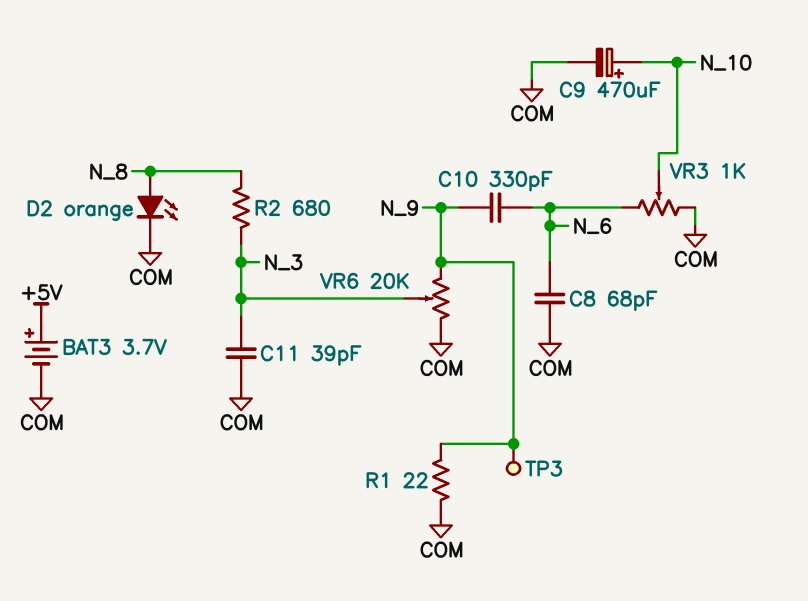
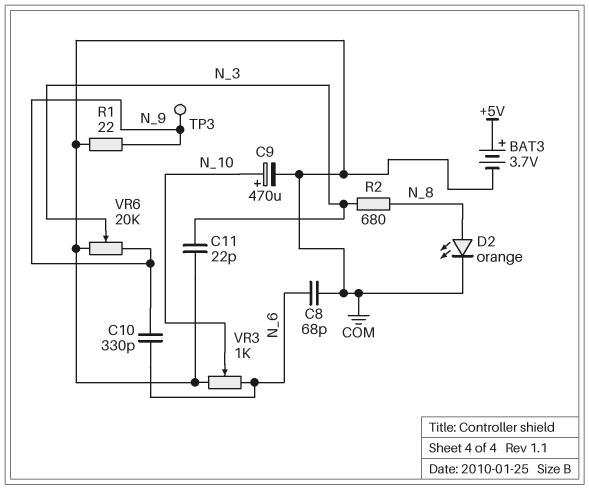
C11: 39pF (COM, N_3) -> 22pF (COM, N_3)

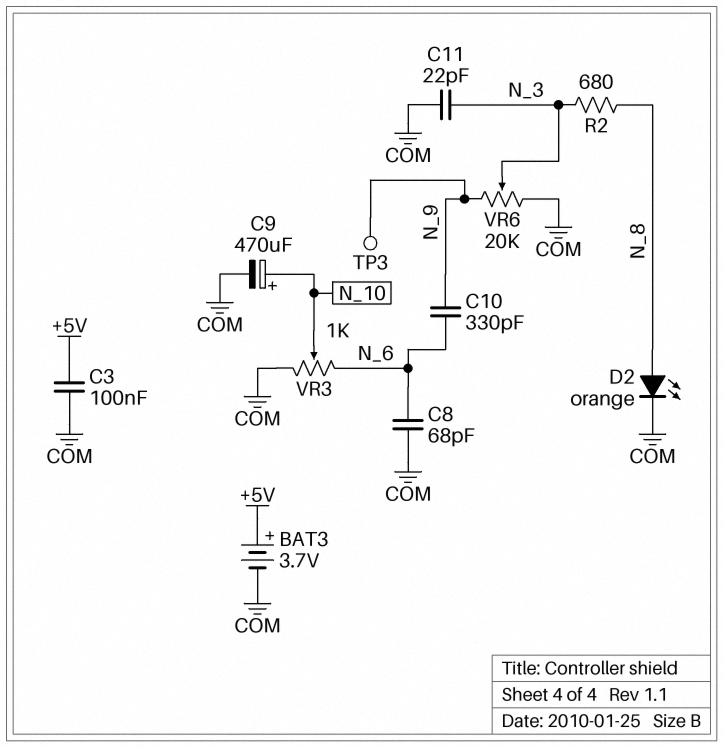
C3: none -> 100nF (+5V, COM)
R1: 22 (COM, N_9) -> none

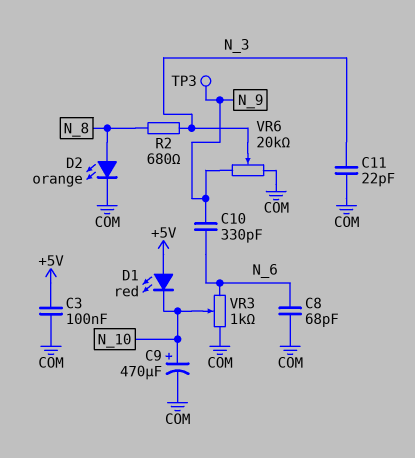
BAT3: 3.7V (plus +5V, minus COM) -> none
D1: none -> LED red (A +5V, K N_10)

